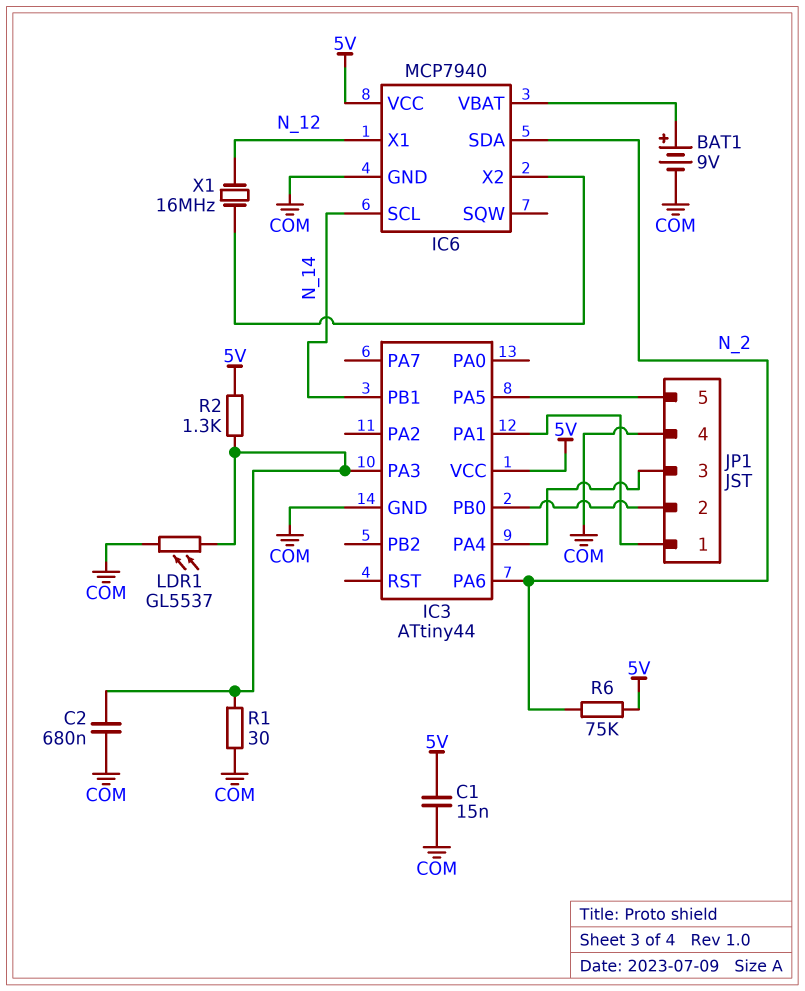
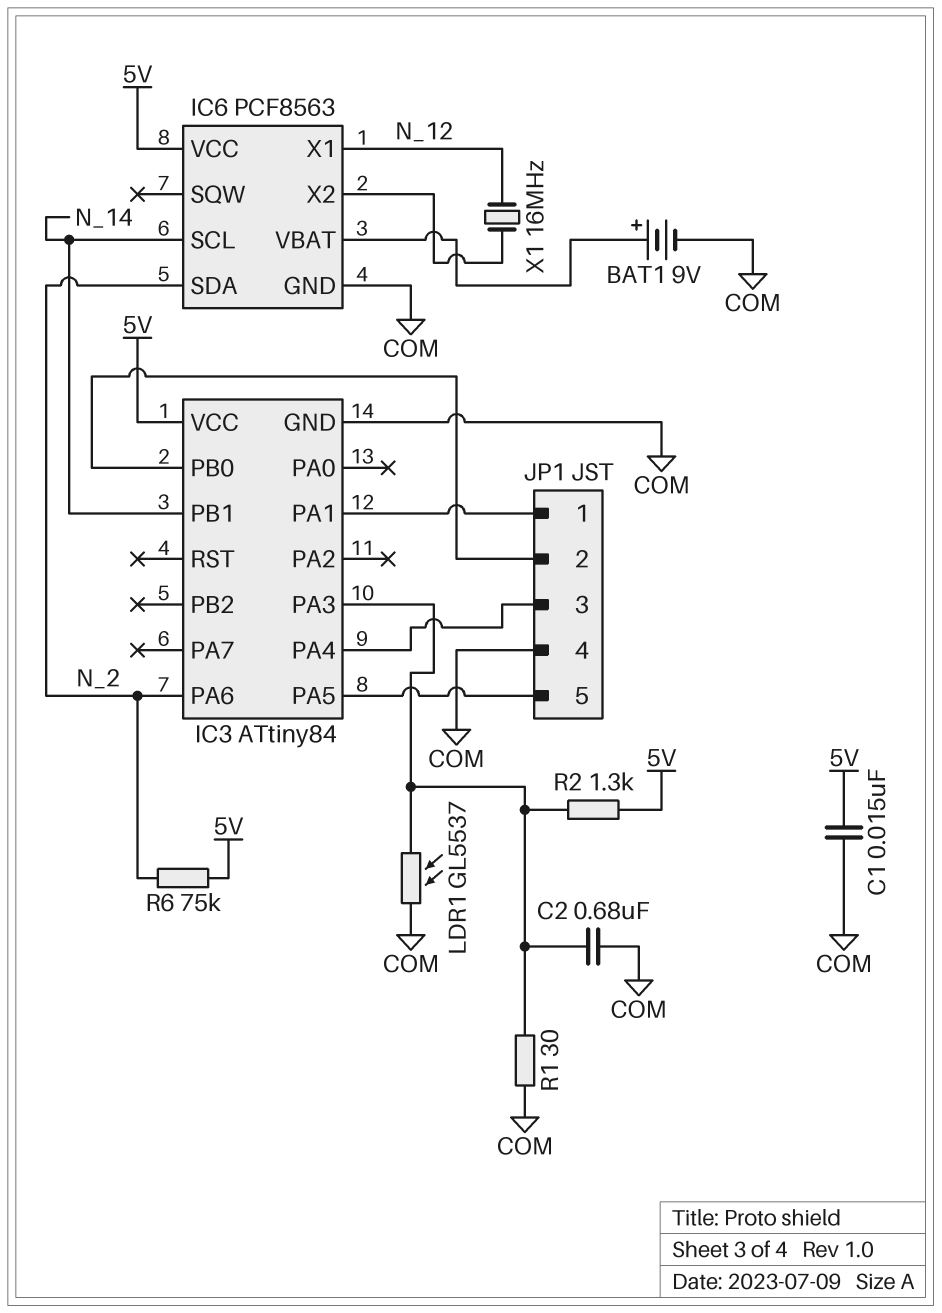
IC3: ATtiny44 -> ATtiny84
IC6: MCP7940 -> PCF8563

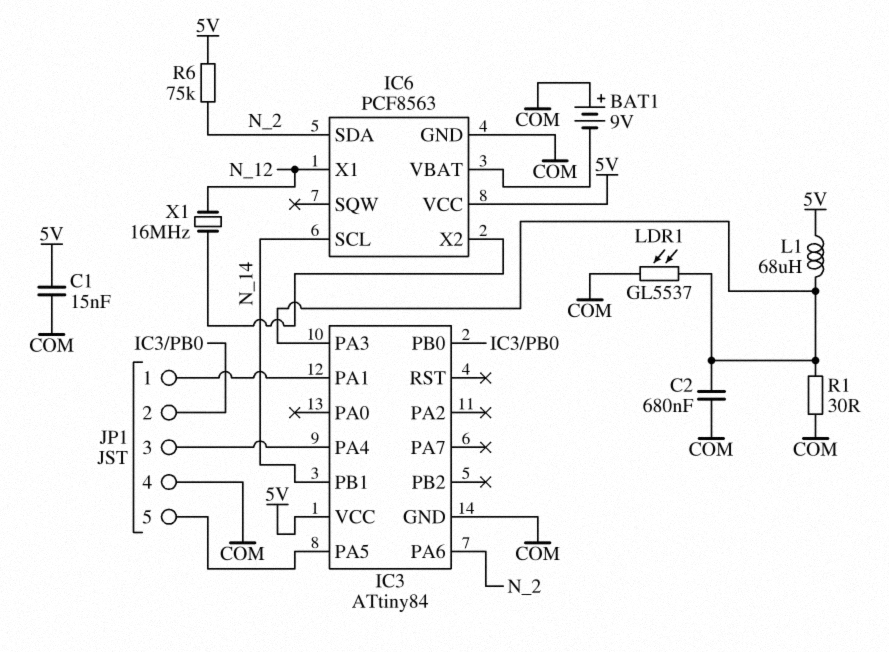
BAT1: 9V (plus IC6/VBAT, minus COM) -> 9V (plus COM, minus IC6/VBAT)
L1: none -> 68uH (5V, IC3/PA3)
R2: 1.3k (5V, IC3/PA3) -> none

